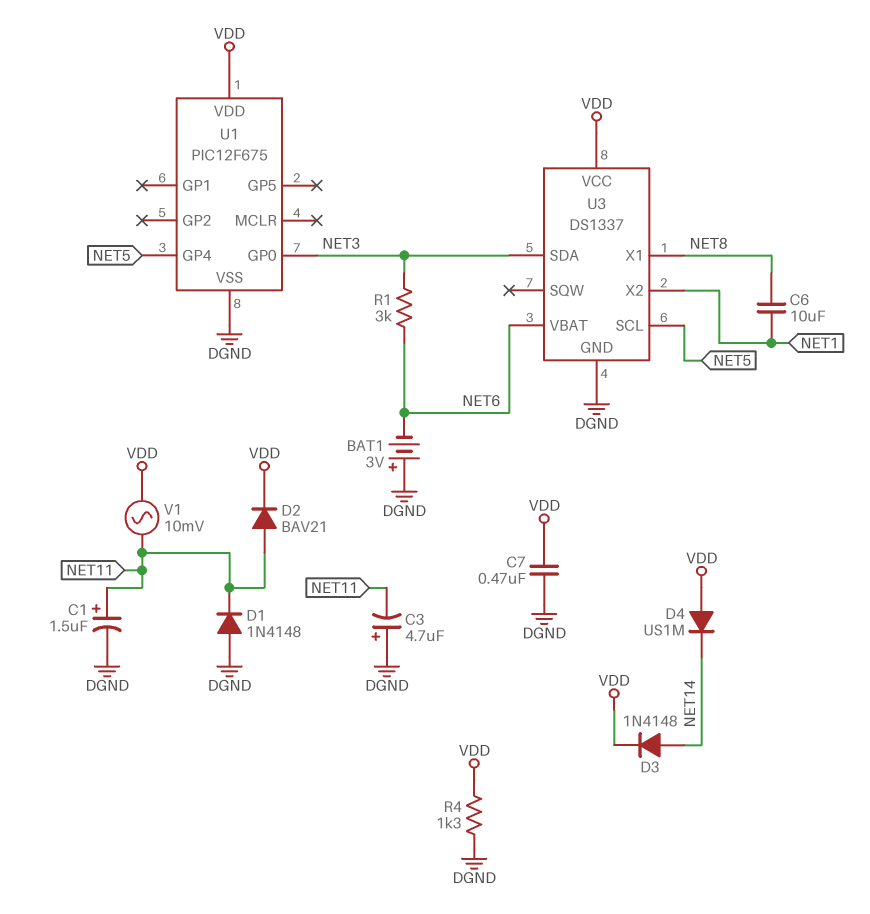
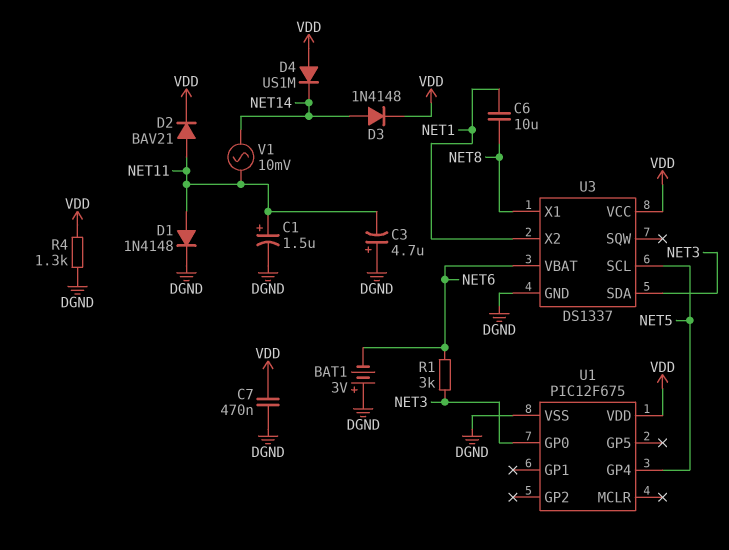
D1: diode 1N4148 (A DGND, K NET11) -> diode 1N4148 (A NET11, K DGND)
V1: AC 10mV (NET11, VDD) -> AC 10mV (NET11, NET14)

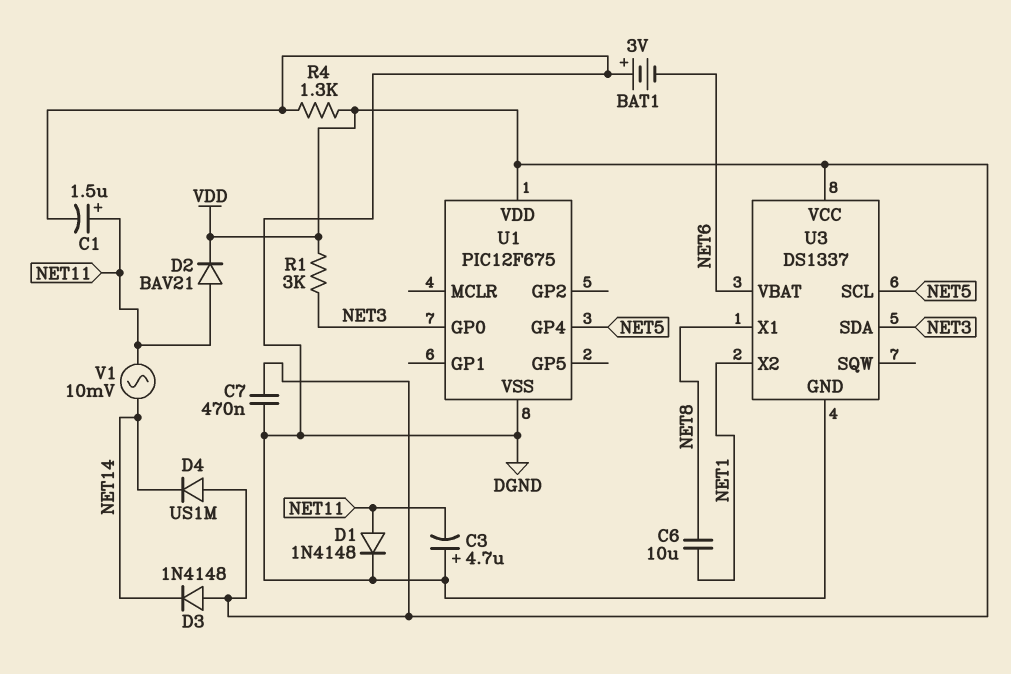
D3: diode 1N4148 (A NET14, K VDD) -> diode 1N4148 (A VDD, K NET14)
R1: 3k (NET3, NET6) -> 3k (NET3, VDD)

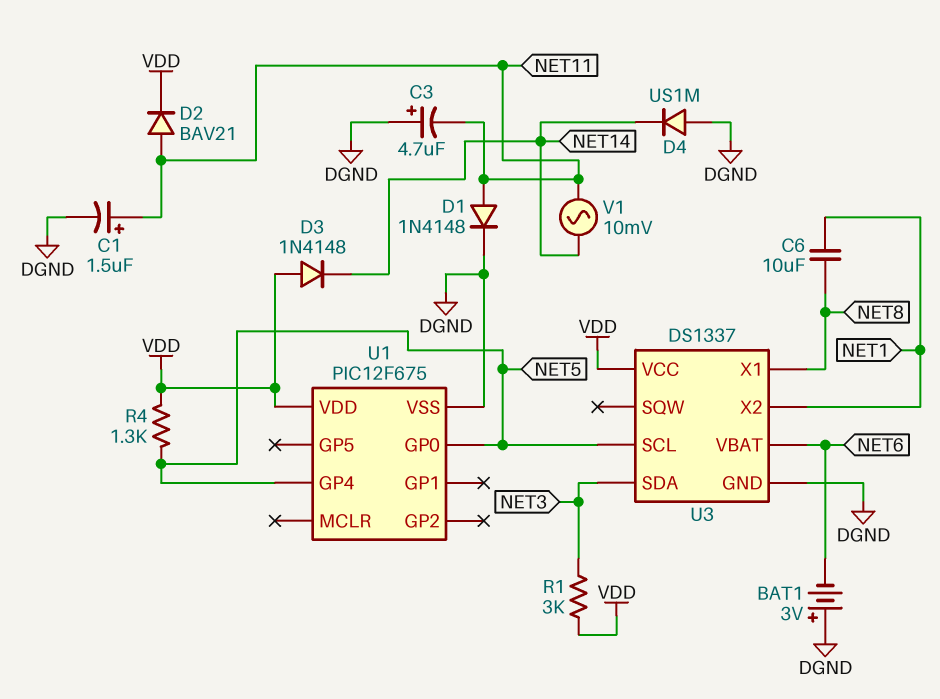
C7: 470nF (DGND, VDD) -> none
D4: diode US1M (A VDD, K NET14) -> diode US1M (A DGND, K NET14)
R4: 1.3k (DGND, VDD) -> 1.3k (NET5, VDD)
U1 pin GP0: NET3 -> NET5

